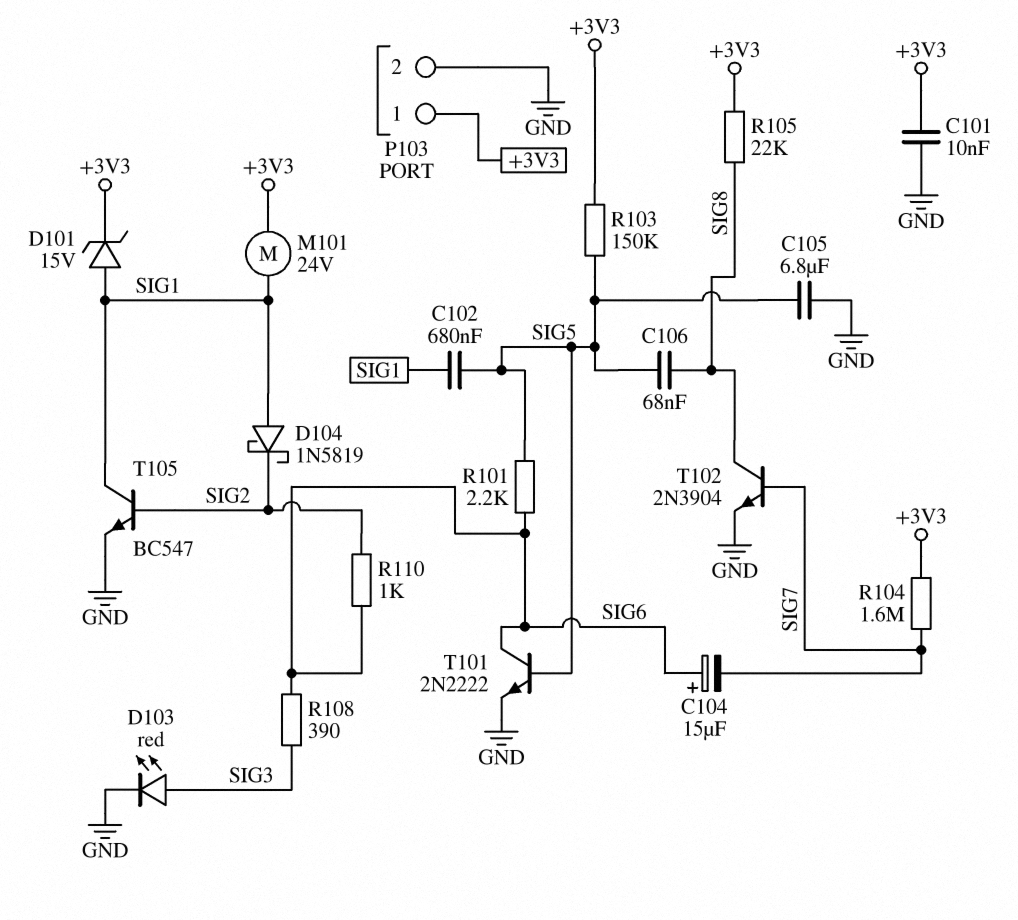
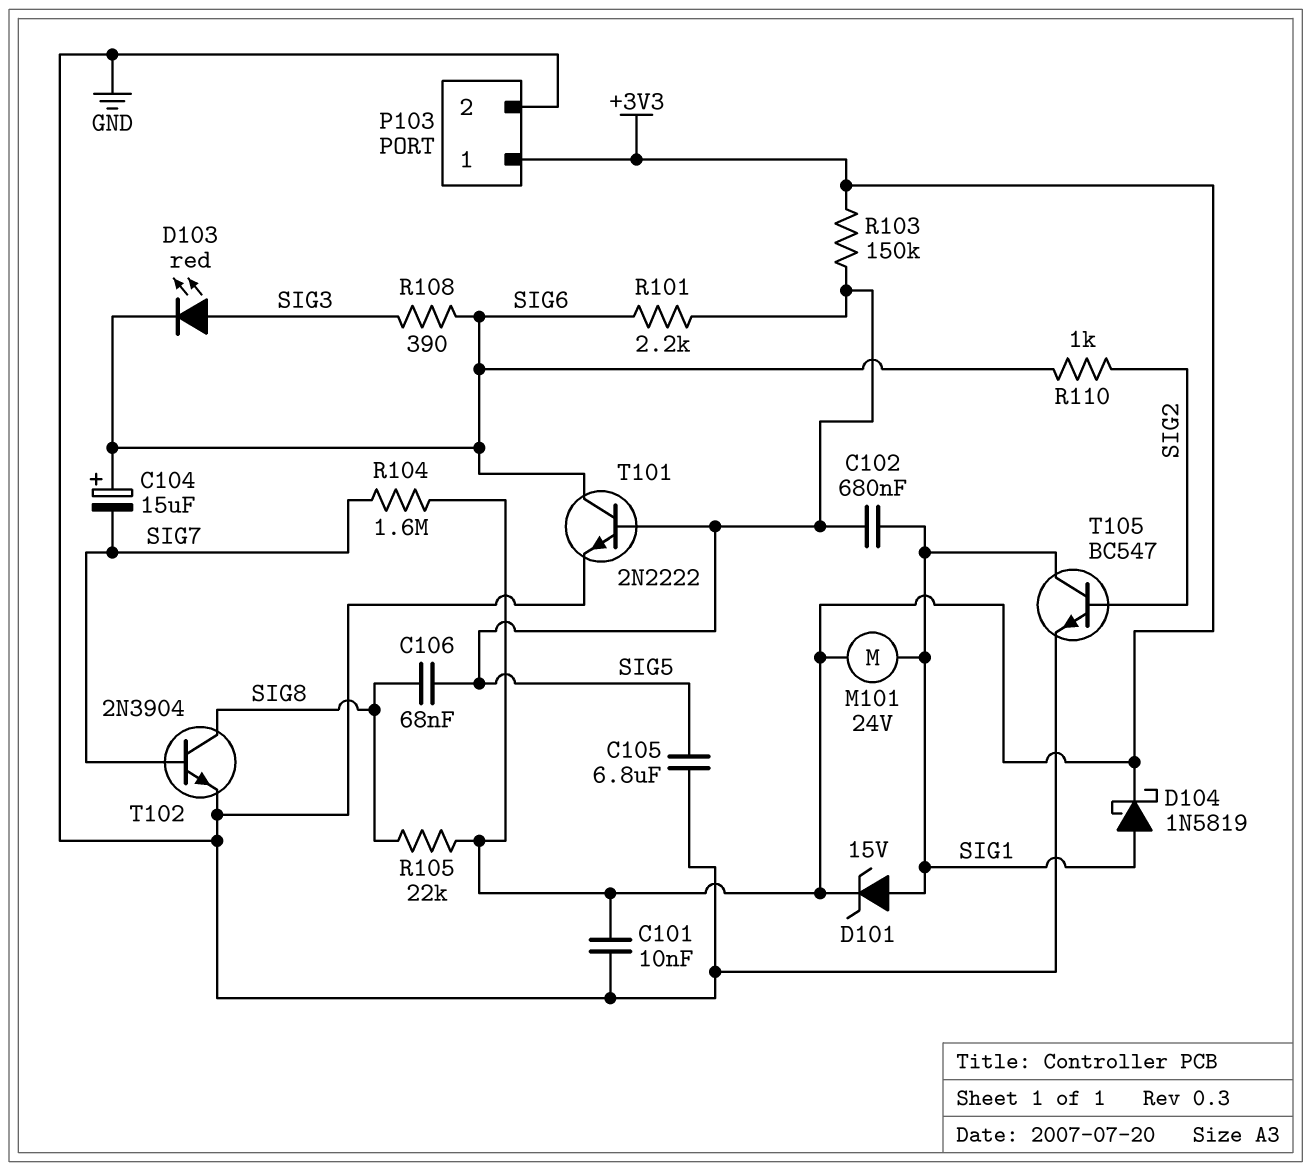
D103: LED red (A SIG3, K GND) -> LED red (A SIG3, K SIG6)
D104: schottky 1N5819 (A SIG1, K SIG2) -> schottky 1N5819 (A SIG1, K +3V3)

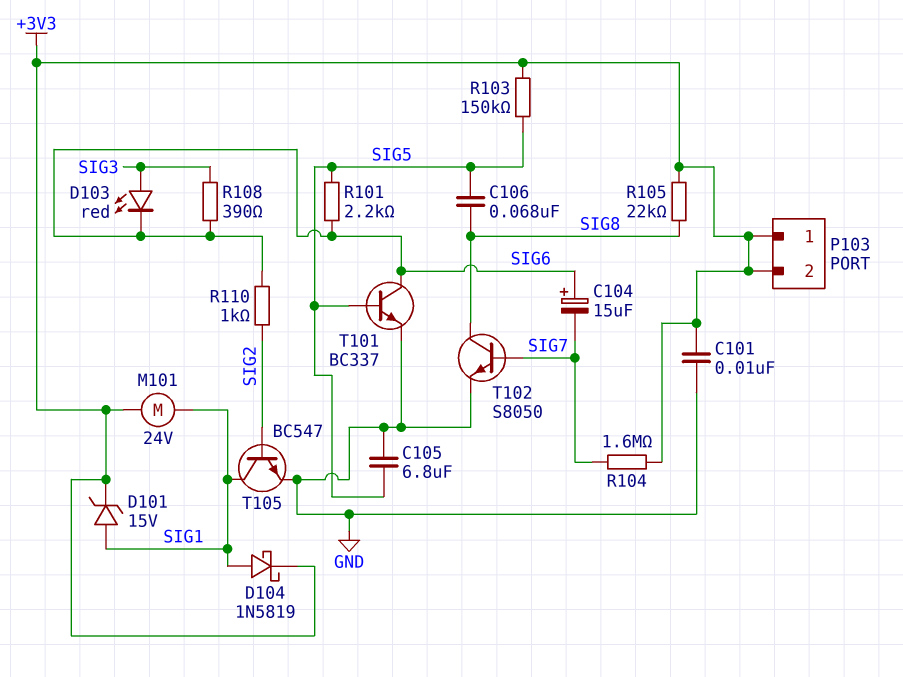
C102: 680nF (SIG1, SIG5) -> none
P103 pin 2: GND -> +3V3
T101: NPN 2N2222 (B SIG5, C SIG6, E GND) -> NPN BC337 (B SIG5, C SIG6, E GND)
T102: NPN 2N3904 (B SIG7, C SIG8, E GND) -> NPN S8050 (B SIG7, C SIG8, E GND)

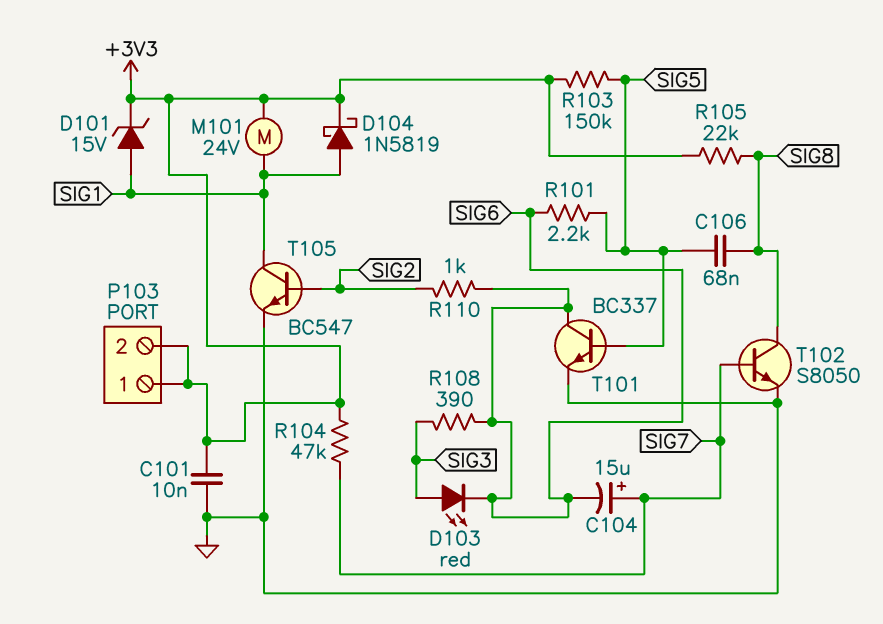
C104: 15uF (plus SIG6, minus SIG7) -> 15uF (plus SIG7, minus SIG6)
C105: 6.8uF (GND, SIG5) -> none
R104: 1.6M (+3V3, SIG7) -> 47k (+3V3, SIG7)

